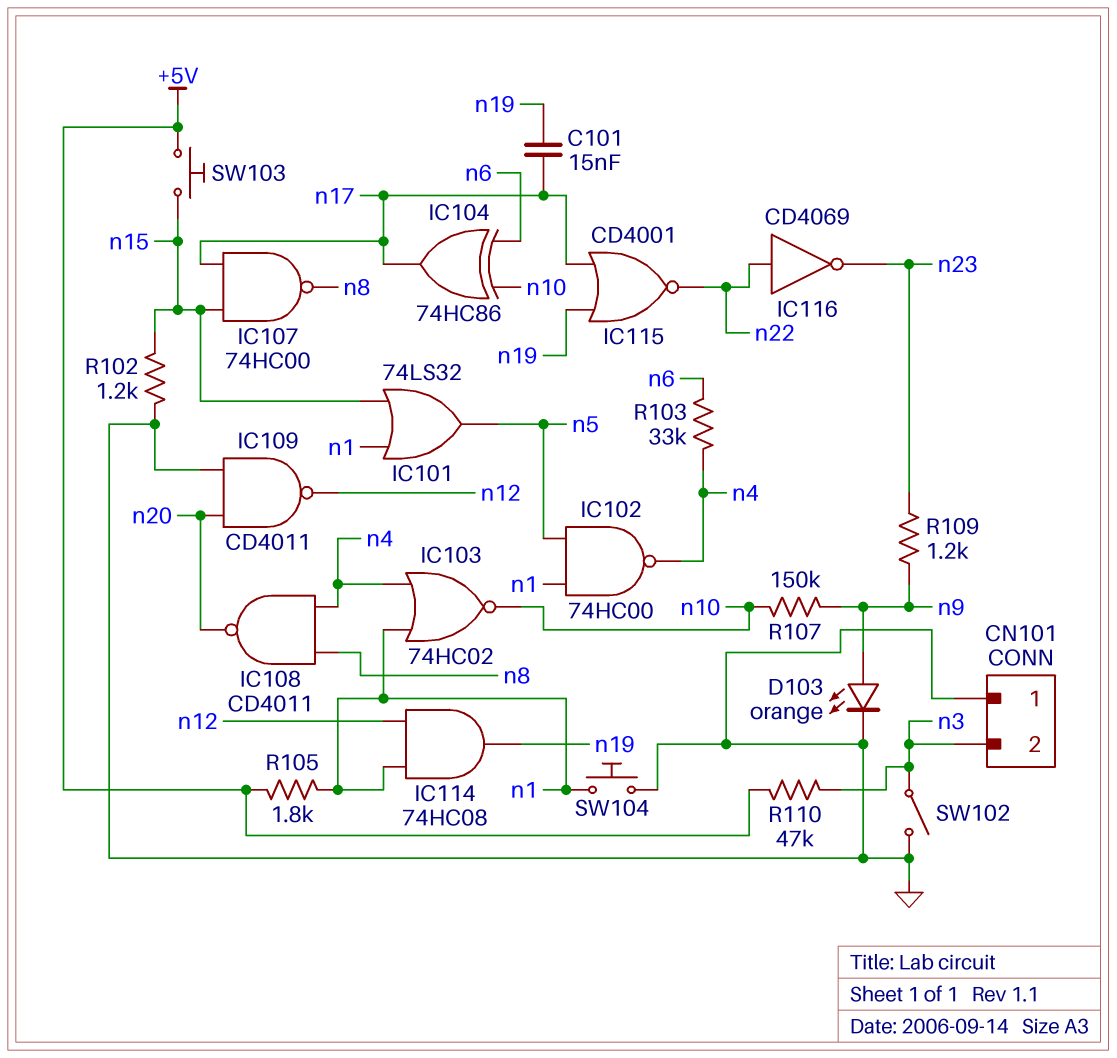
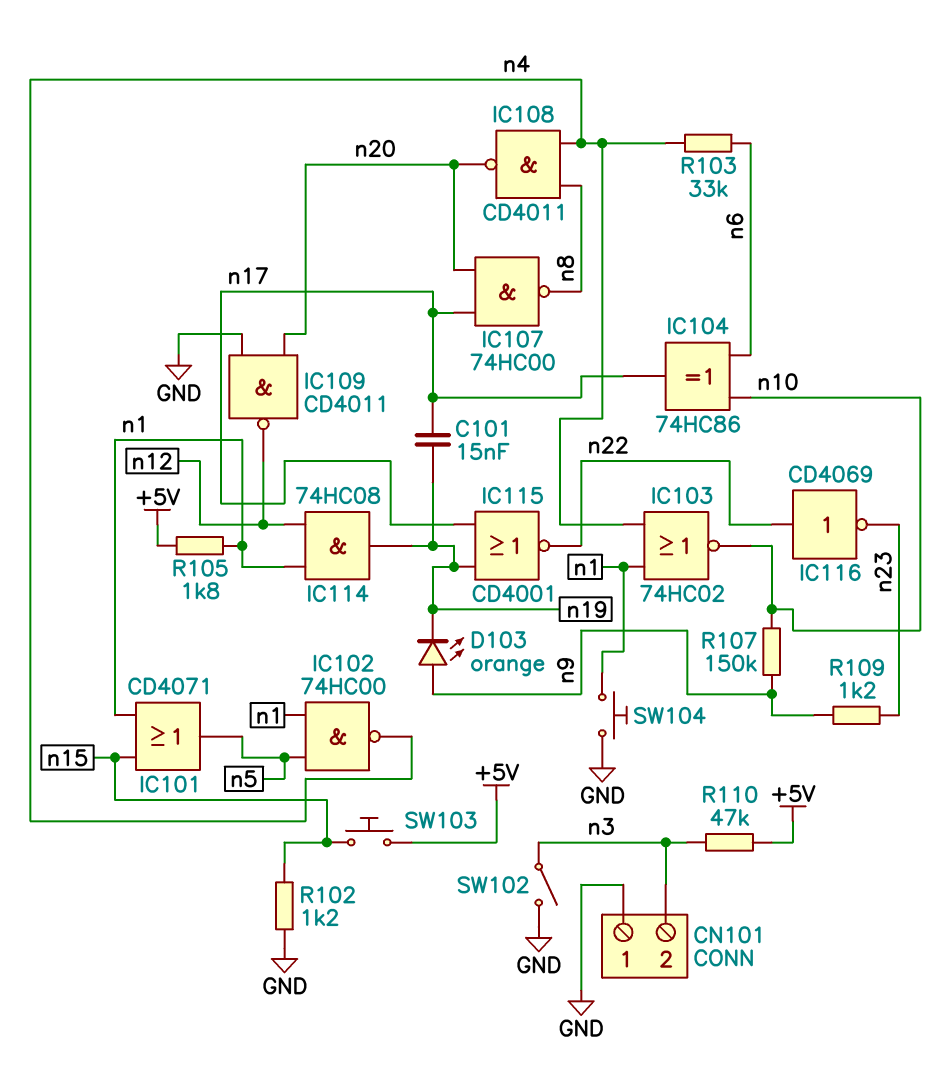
D103: LED orange (A n9, K GND) -> LED orange (A n9, K n19)
IC101: OR 74LS32 (in n1, in n15, out n5) -> OR CD4071 (in n1, in n15, out n5)
IC107: NAND 74HC00 (in n15, in n17, out n8) -> NAND 74HC00 (in n17, in n20, out n8)

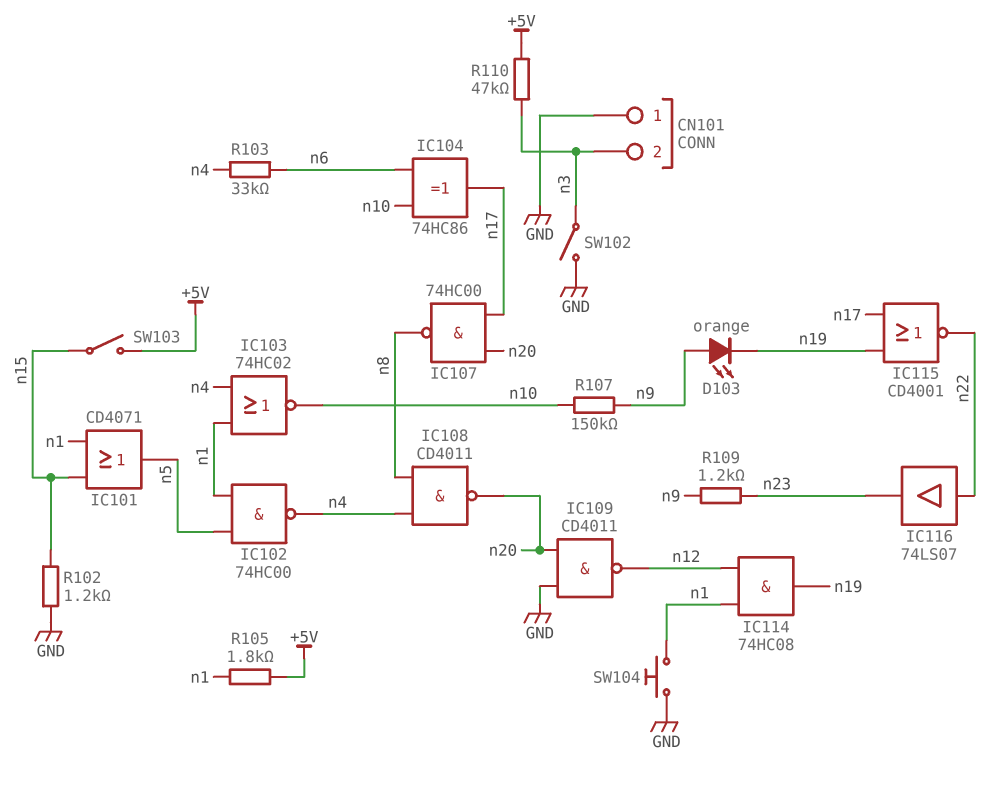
C101: 15nF (n17, n19) -> none
IC116: NOT CD4069 (in n22, out n23) -> buffer 74LS07 (in n22, out n23)
SW103: button (+5V, n15) -> switch (+5V, n15)

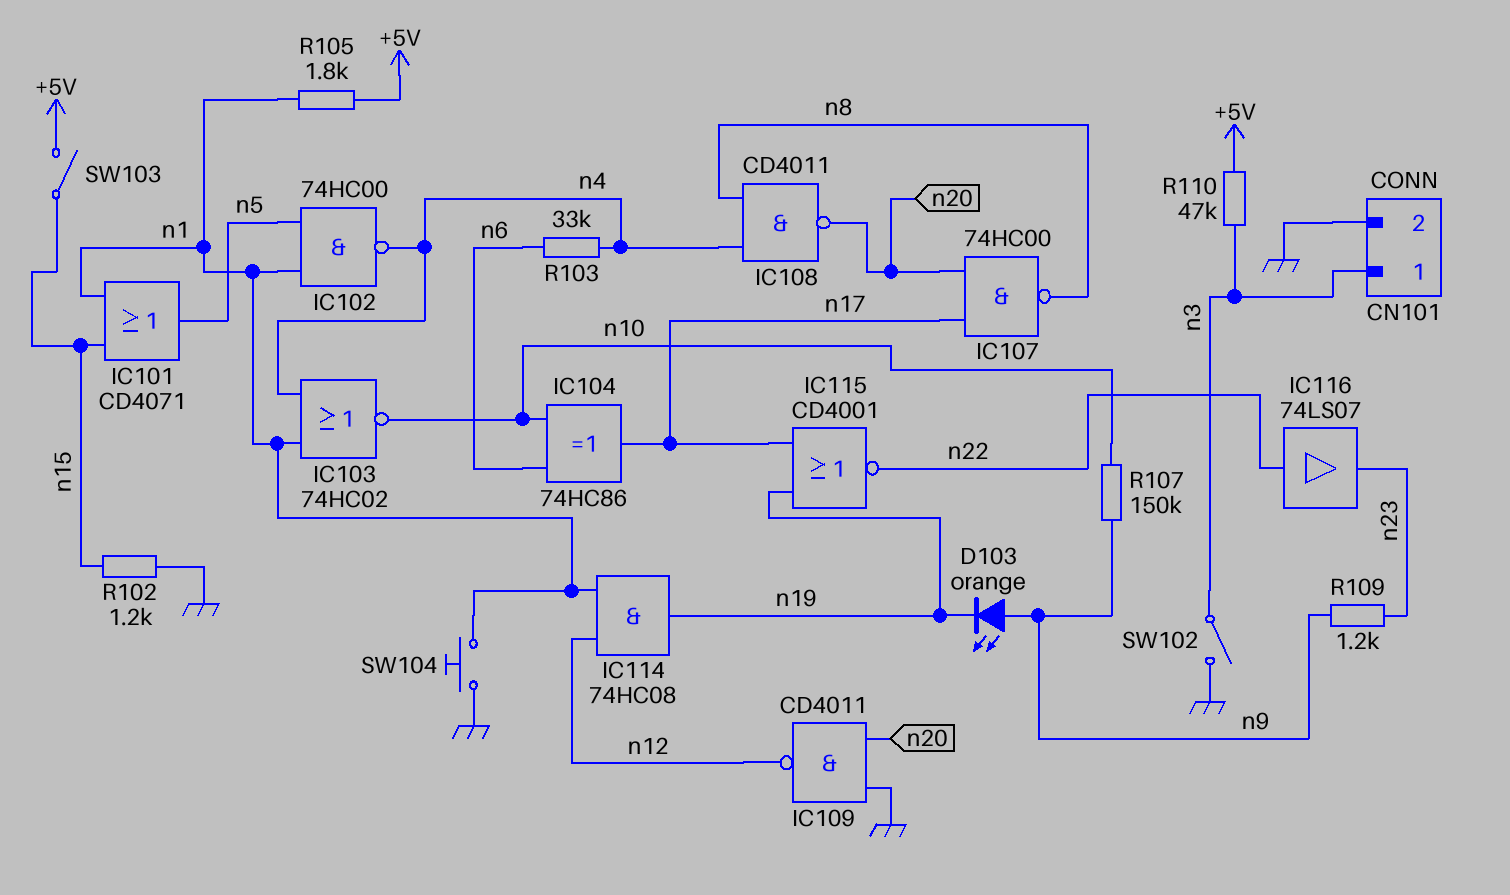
CN101 pin 1: GND -> n3
CN101 pin 2: n3 -> GND

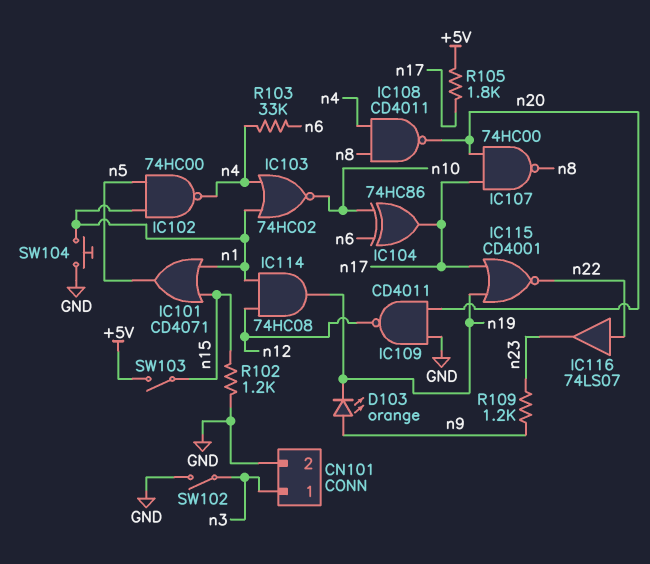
R105: 1.8k (+5V, n1) -> 1.8k (+5V, n17)
R107: 150k (n9, n10) -> none
R110: 47k (+5V, n3) -> none

